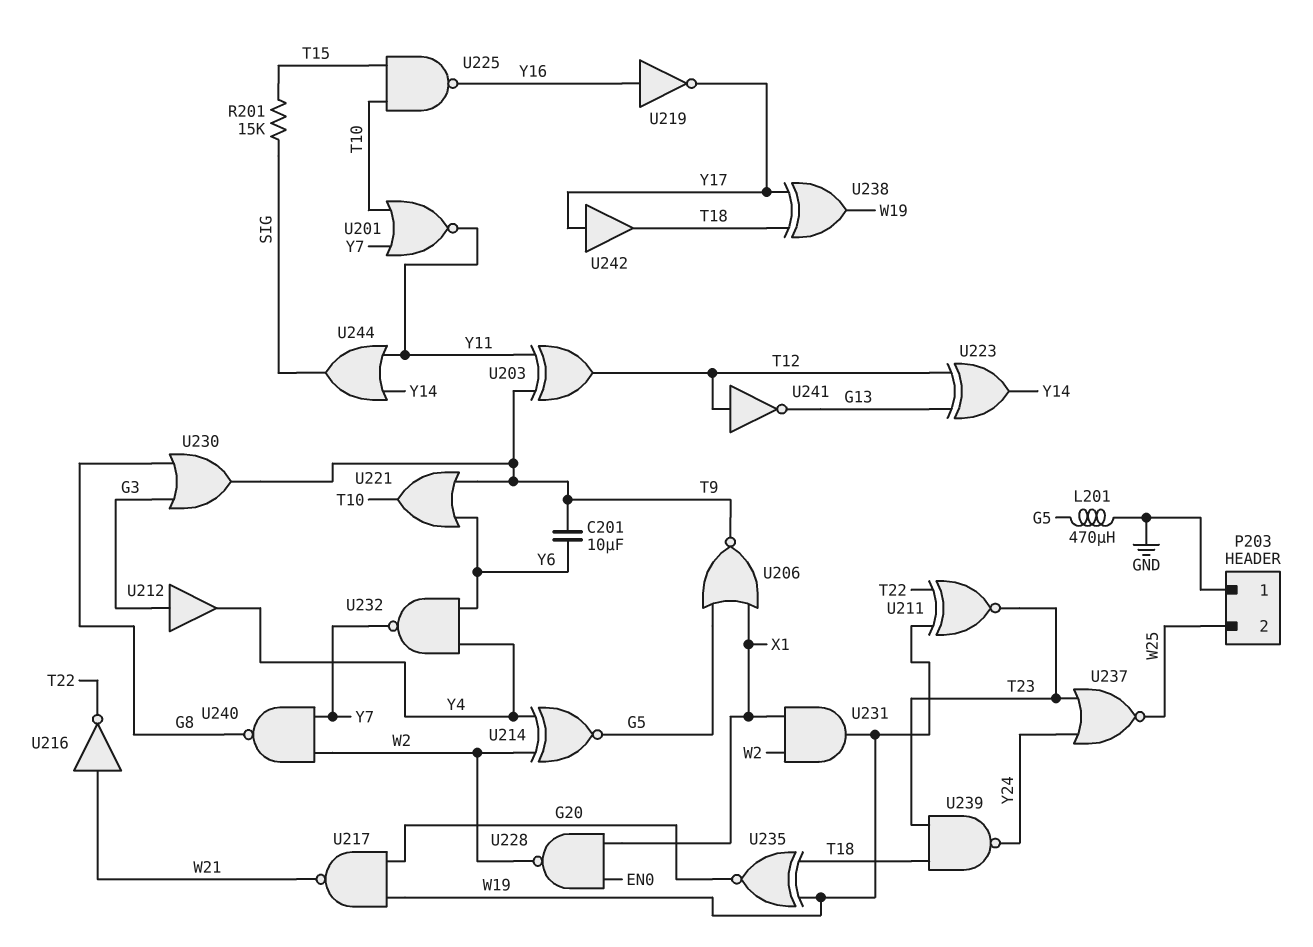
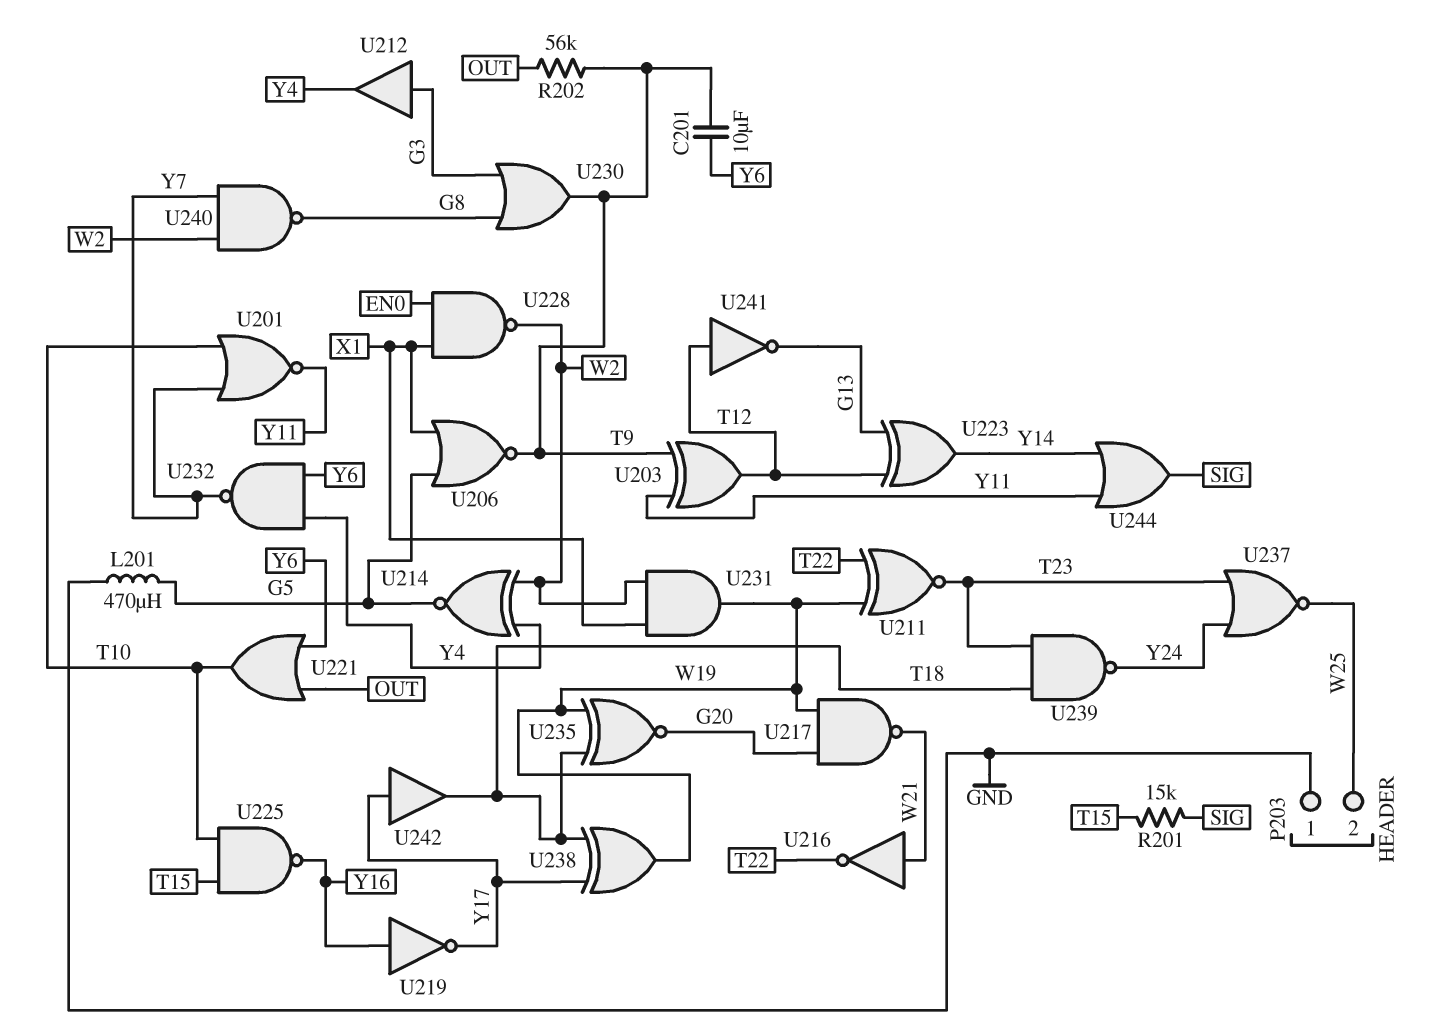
R202: none -> 56k (OUT, T9)
U221: OR (in T9, in Y6, out T10) -> OR (in OUT, in Y6, out T10)

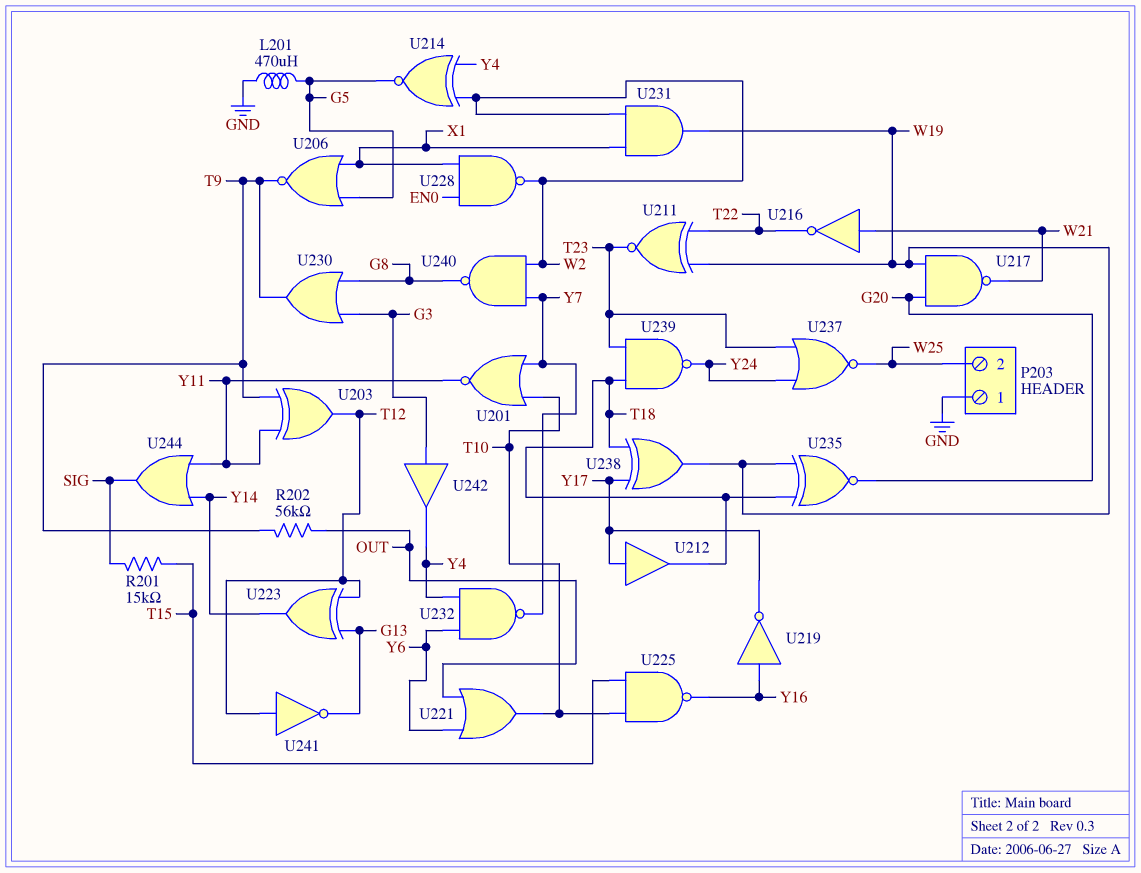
C201: 10uF (T9, Y6) -> none
U212: buffer (in G3, out Y4) -> buffer (in Y17, out T18)
U242: buffer (in Y17, out T18) -> buffer (in G3, out Y4)

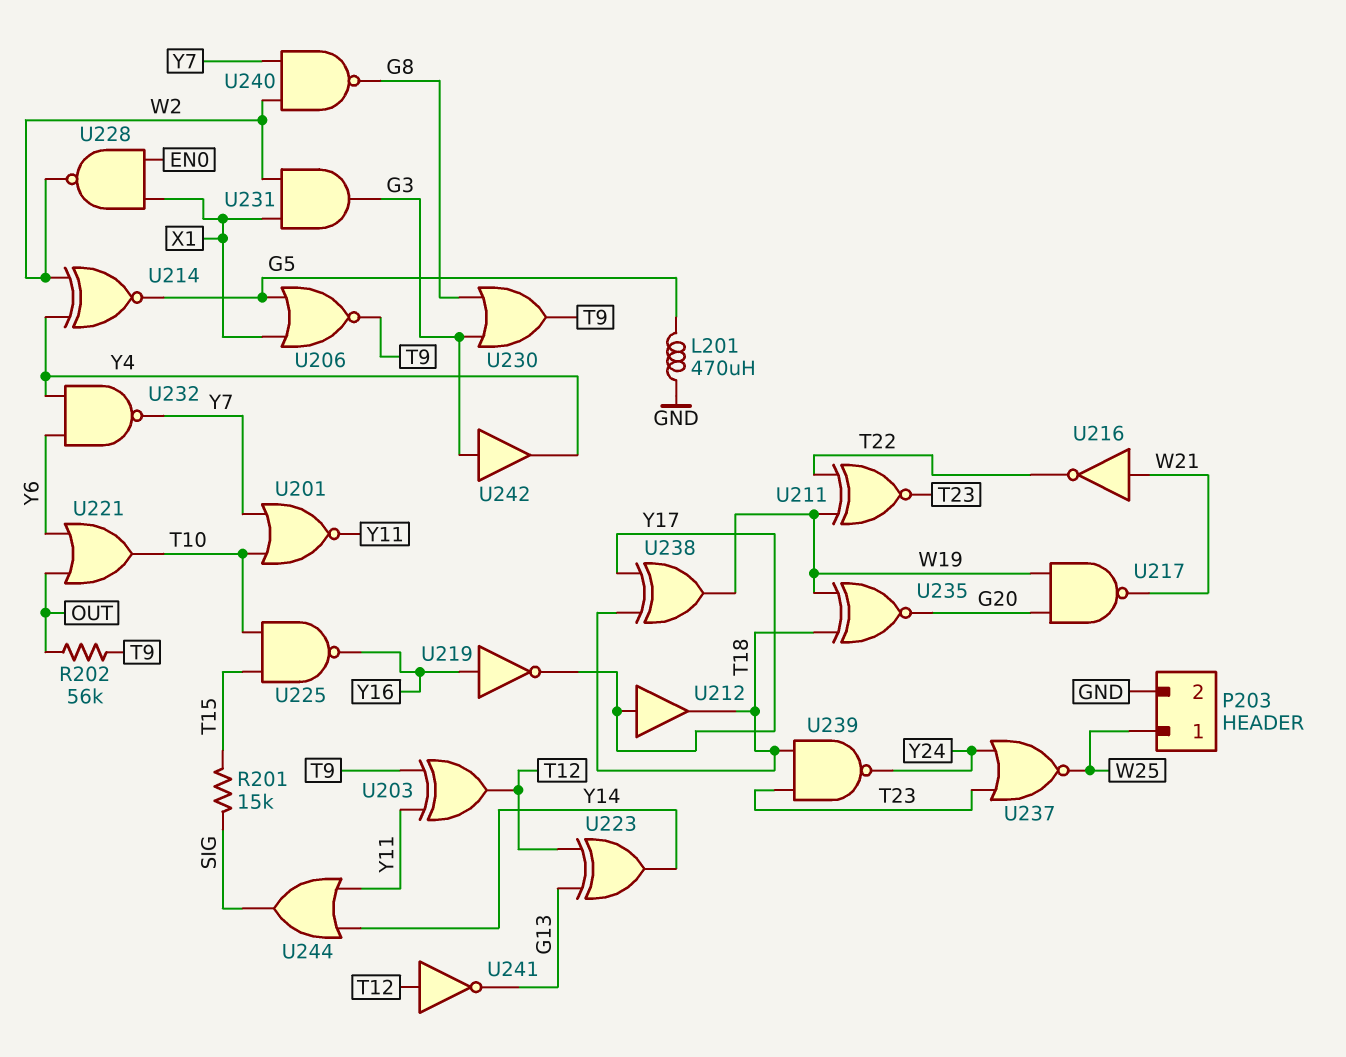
P203 pin 1: GND -> W25
P203 pin 2: W25 -> GND
U231: AND (in W2, in X1, out W19) -> AND (in W2, in X1, out G3)

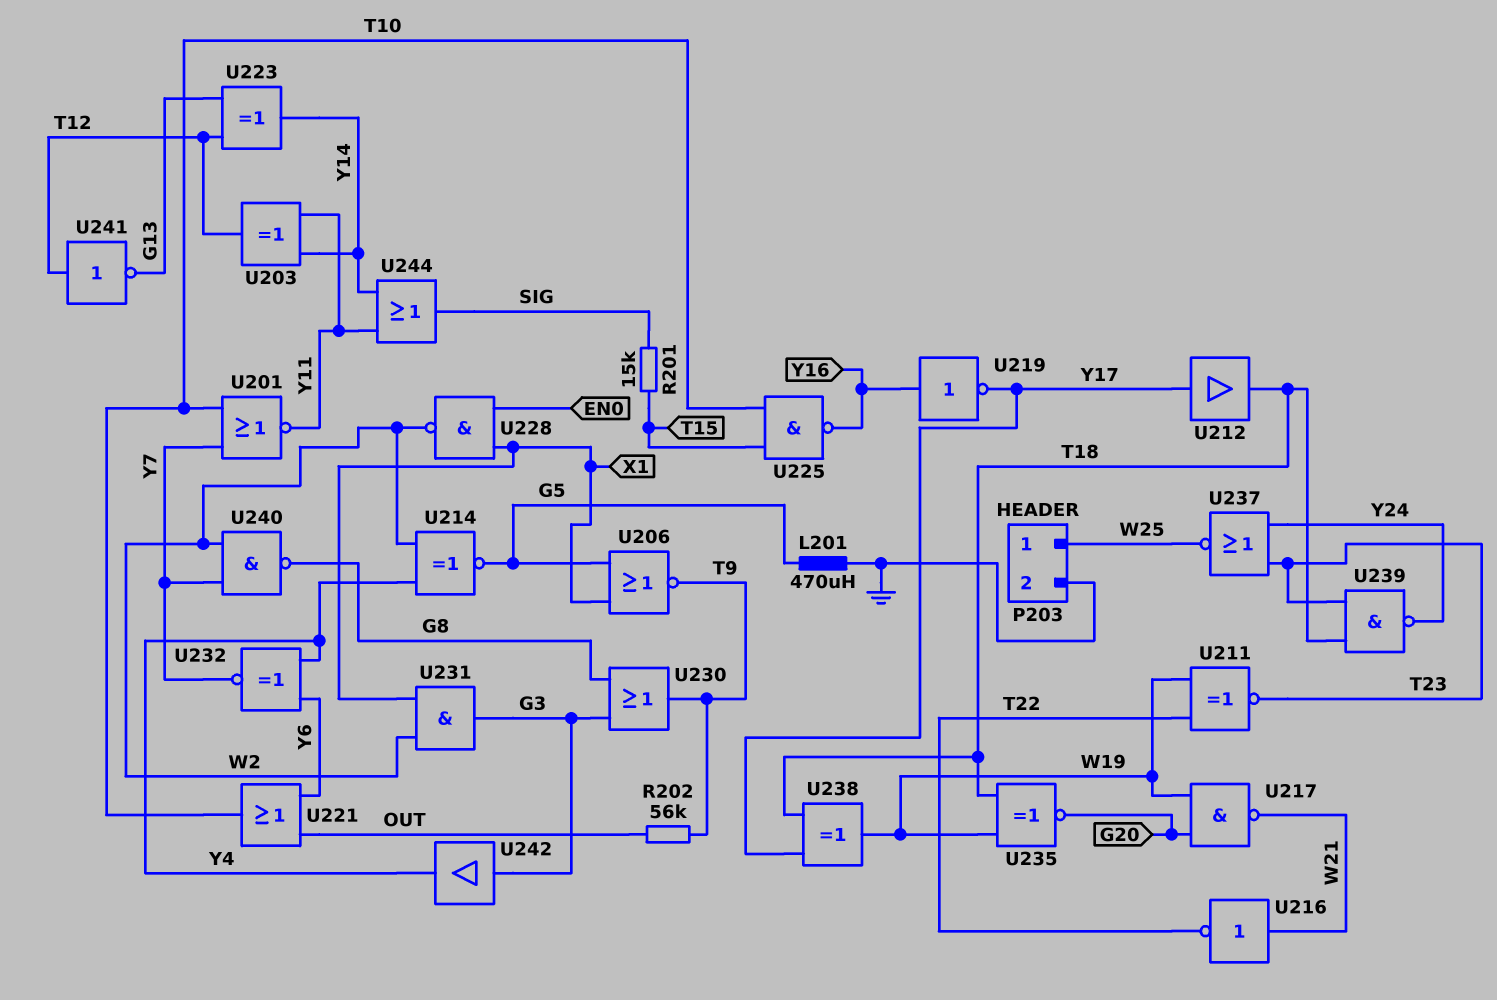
U203: XOR (in T9, in Y11, out T12) -> XOR (in Y11, in Y14, out T12)
U232: NAND (in Y4, in Y6, out Y7) -> XNOR (in Y4, in Y6, out Y7)

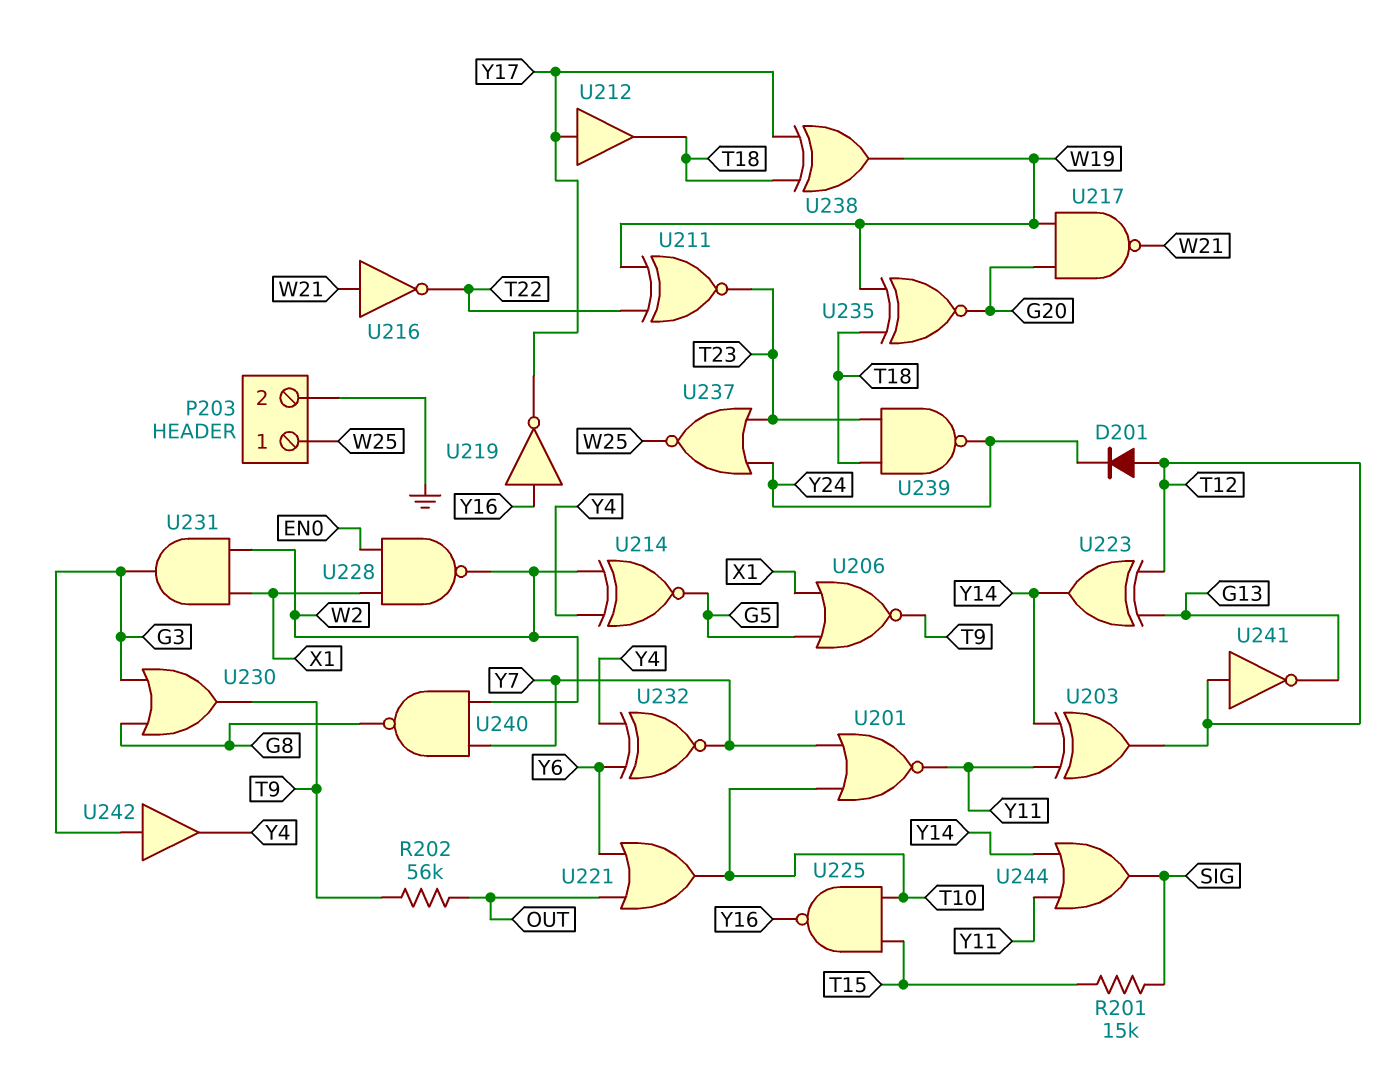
D201: none -> diode (A T12, K Y24)
L201: 470uH (G5, GND) -> none

